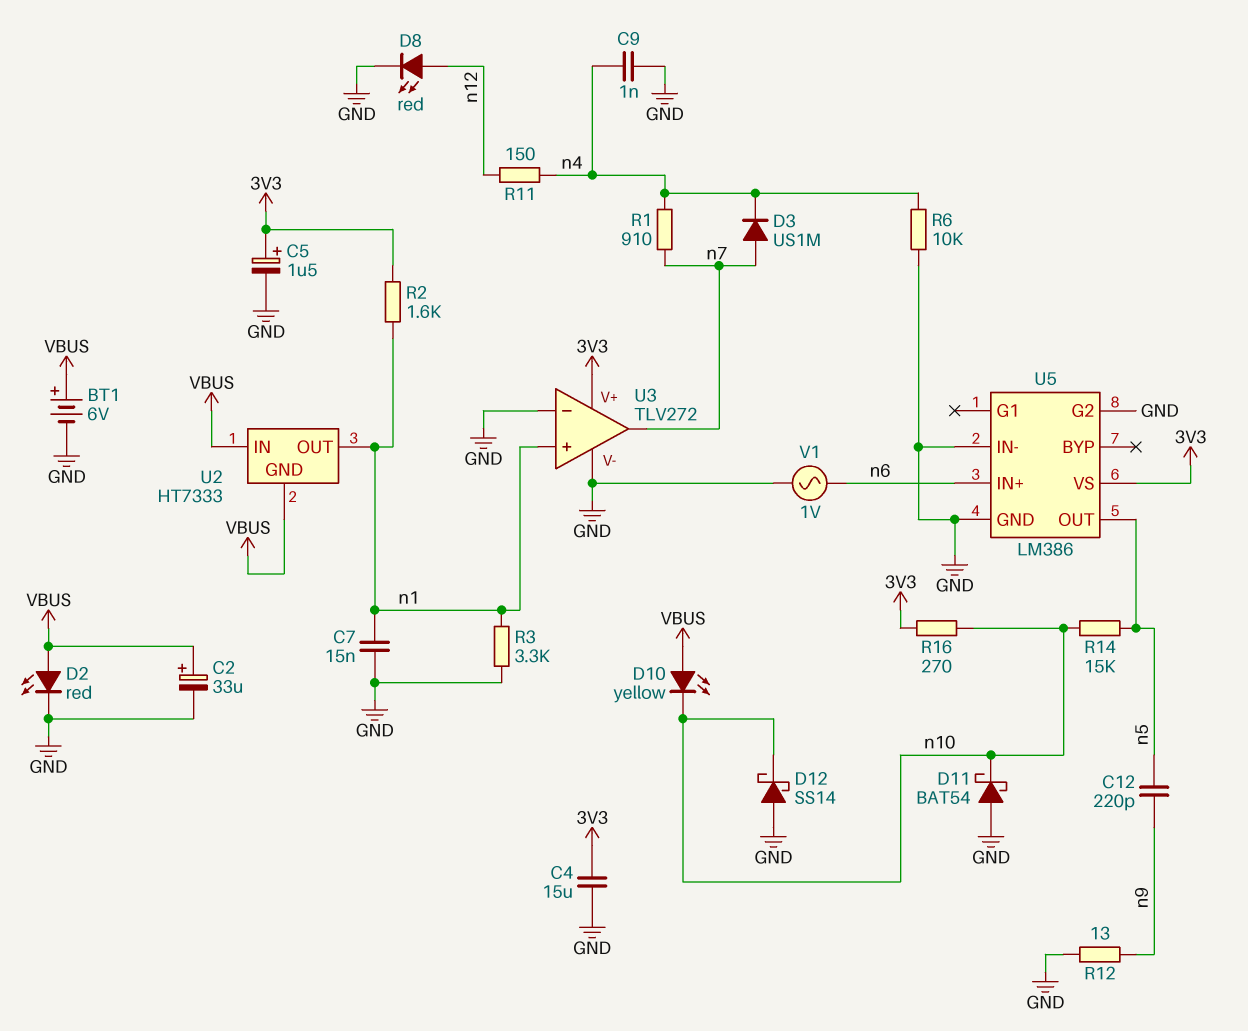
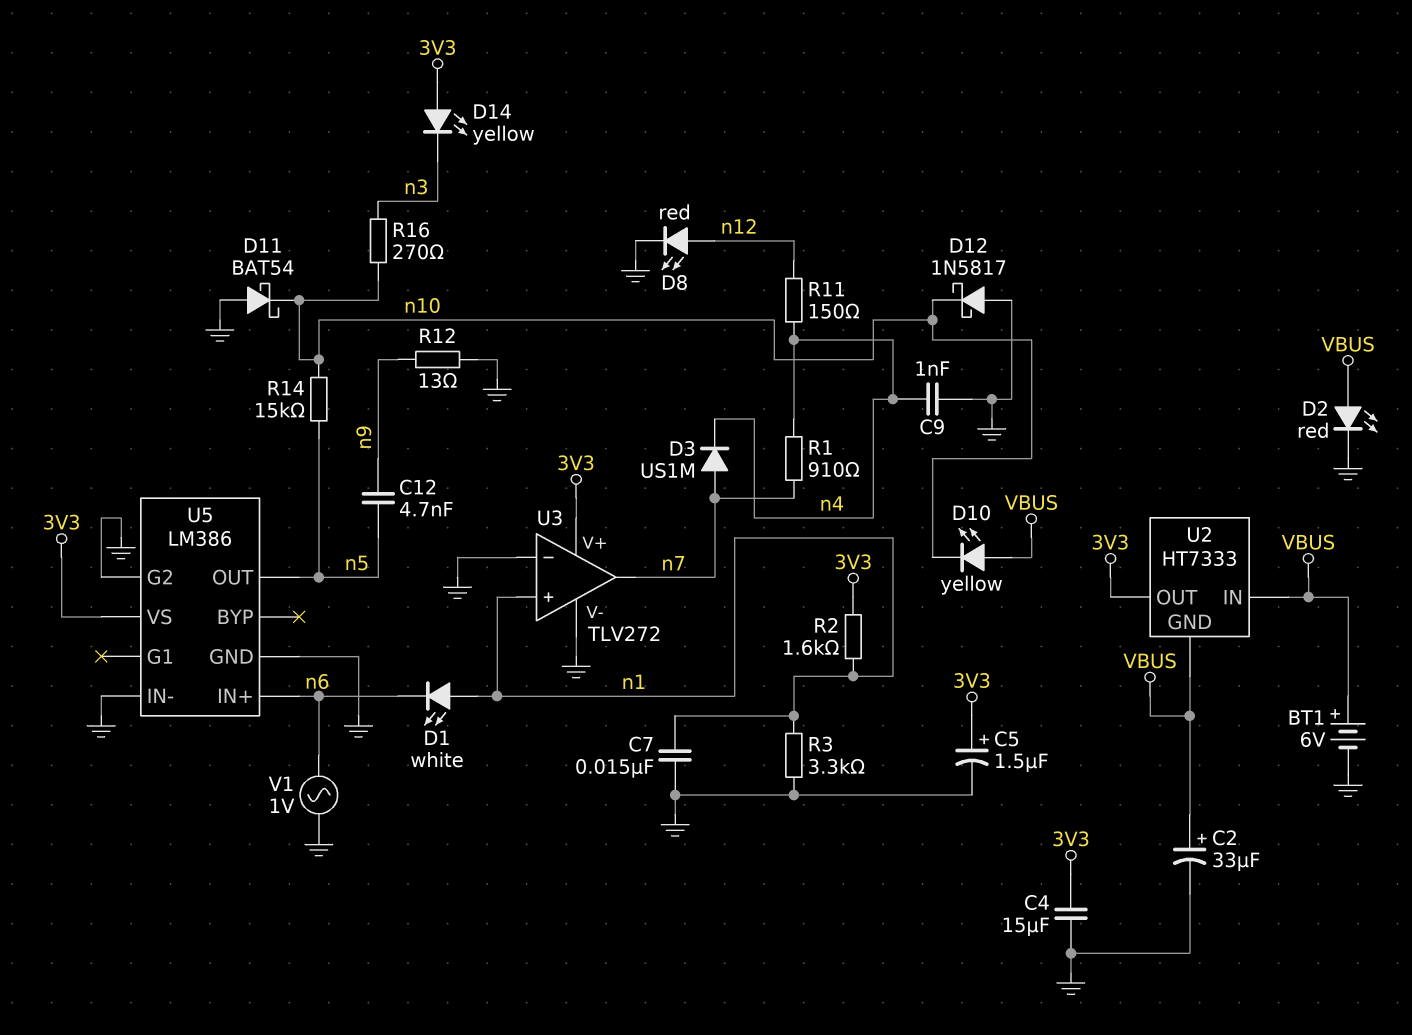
C12: 220pF (n5, n9) -> 4.7nF (n5, n9)
D1: none -> LED white (A n1, K n6)
D12: schottky SS14 (A GND, K n10) -> schottky 1N5817 (A GND, K n10)
D14: none -> LED yellow (A 3V3, K n3)
R6: 10k (GND, n4) -> none
R16: 270 (3V3, n10) -> 270 (n3, n10)
U2 pin OUT: n1 -> 3V3

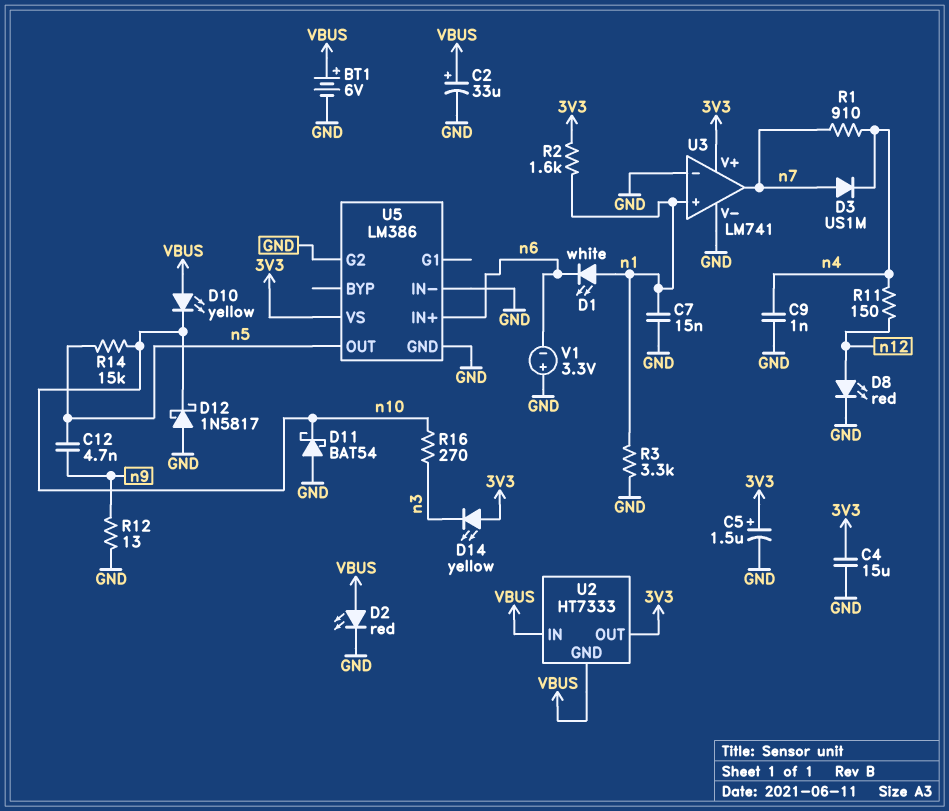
U3: TLV272 -> LM741
V1: AC 1V (GND, n6) -> 3.3V (plus GND, minus n6)

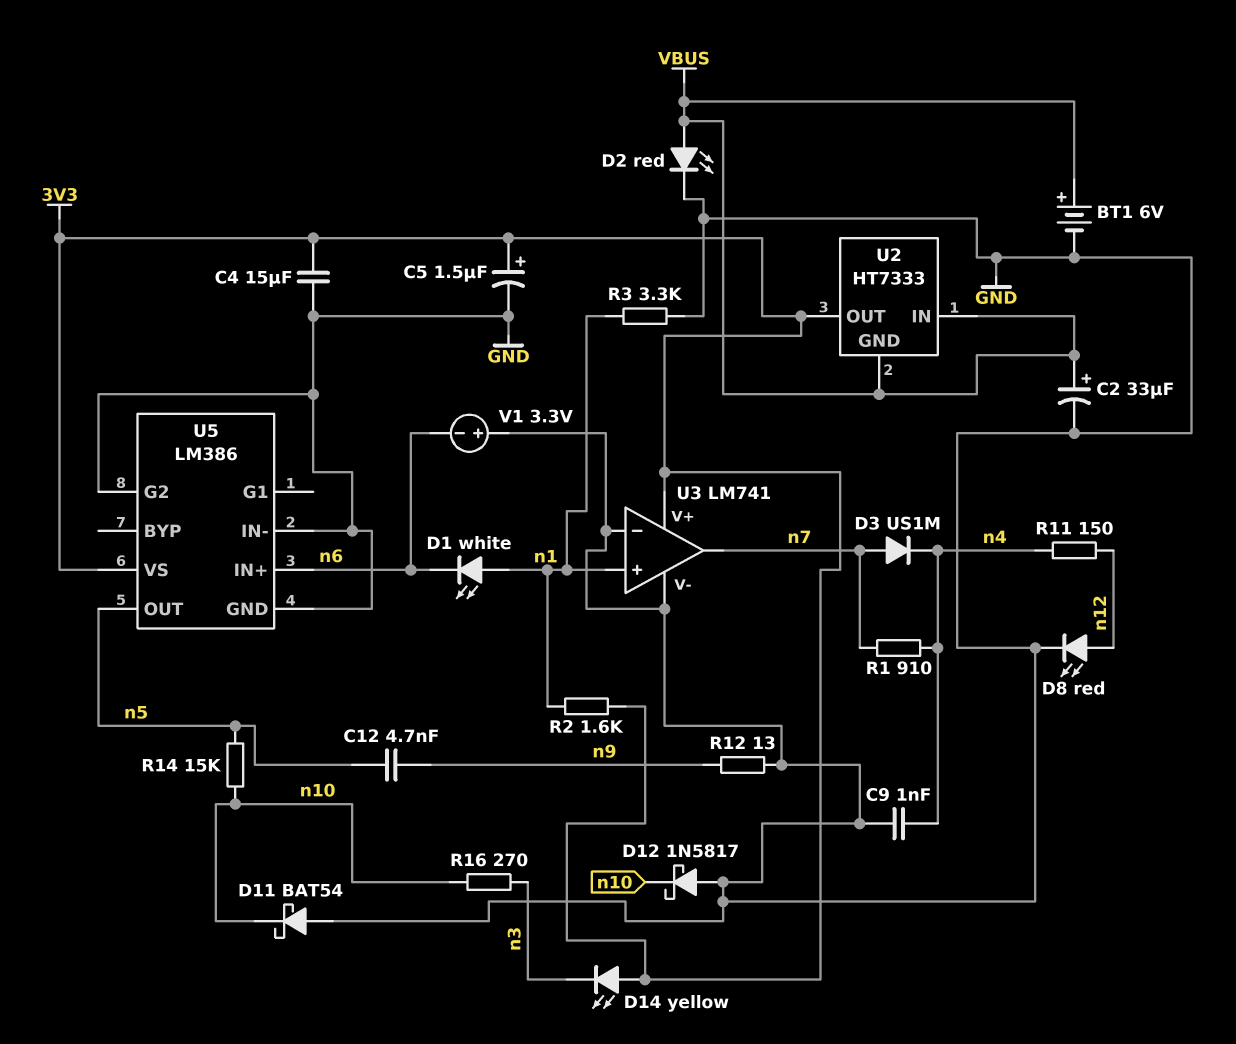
C7: 15nF (GND, n1) -> none
D10: LED yellow (A VBUS, K n10) -> none

